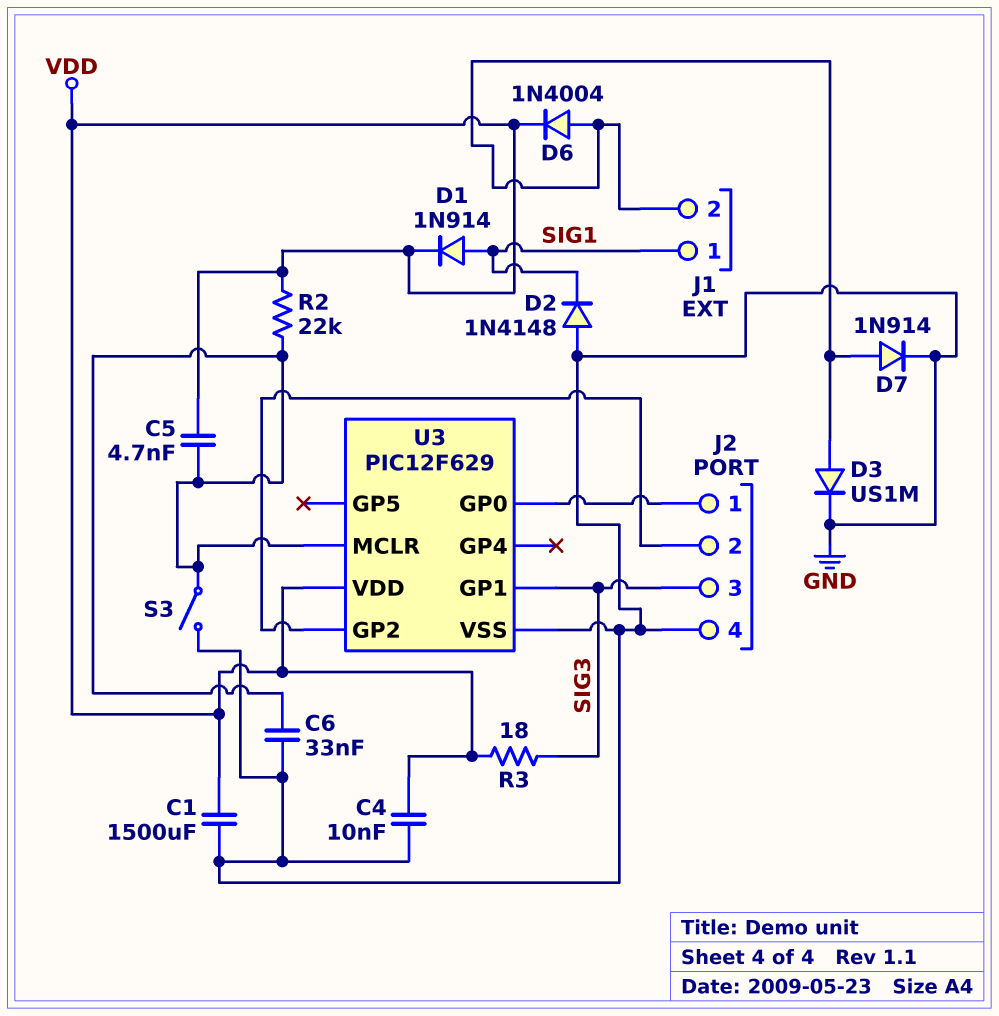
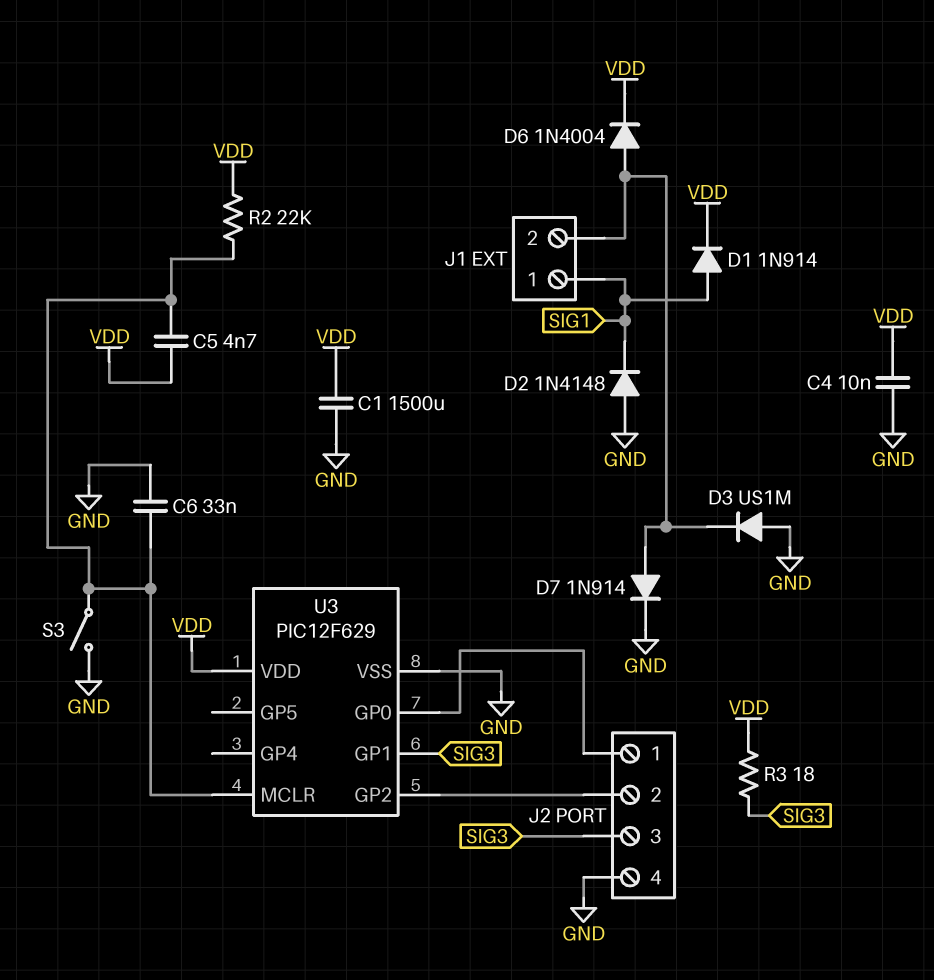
D3: diode US1M (A J1/2, K GND) -> diode US1M (A GND, K J1/2)

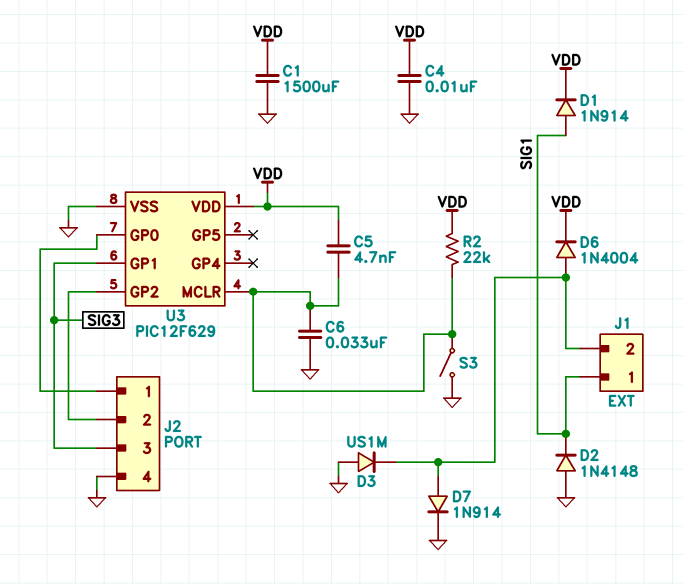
R3: 18 (SIG3, VDD) -> none

